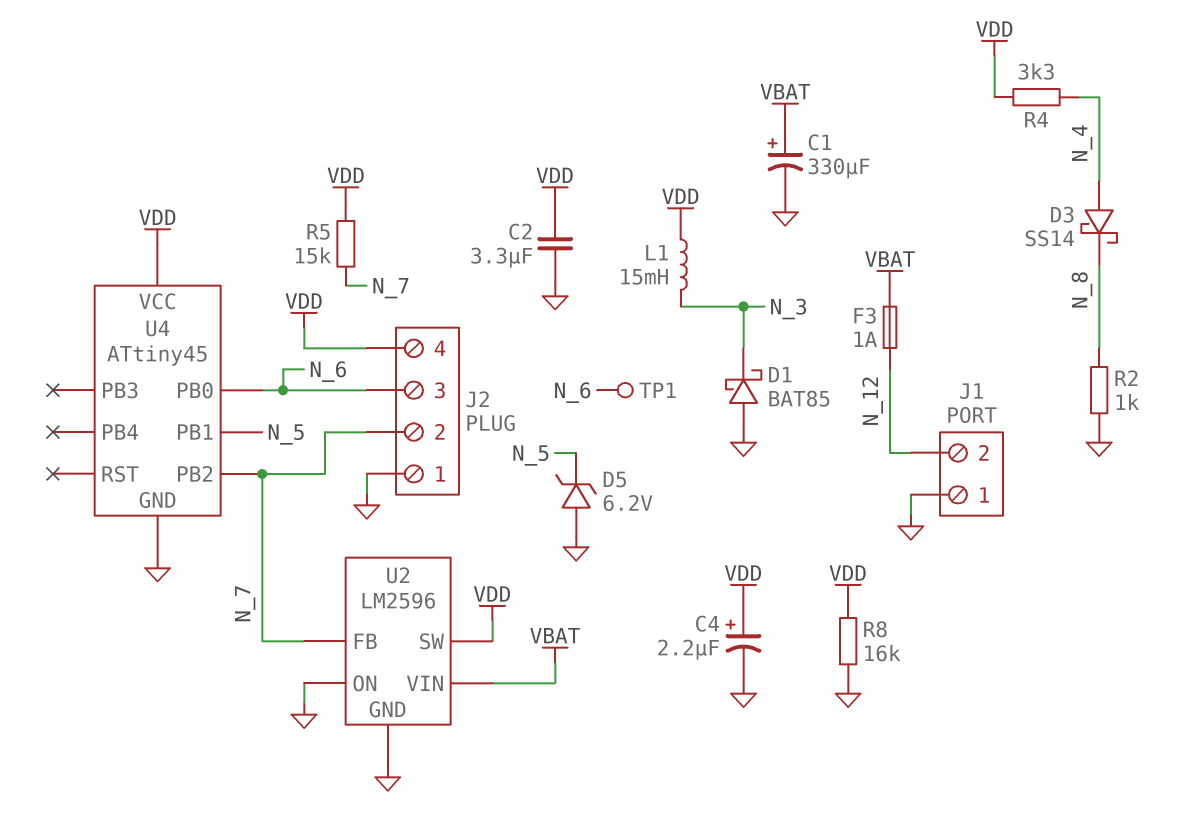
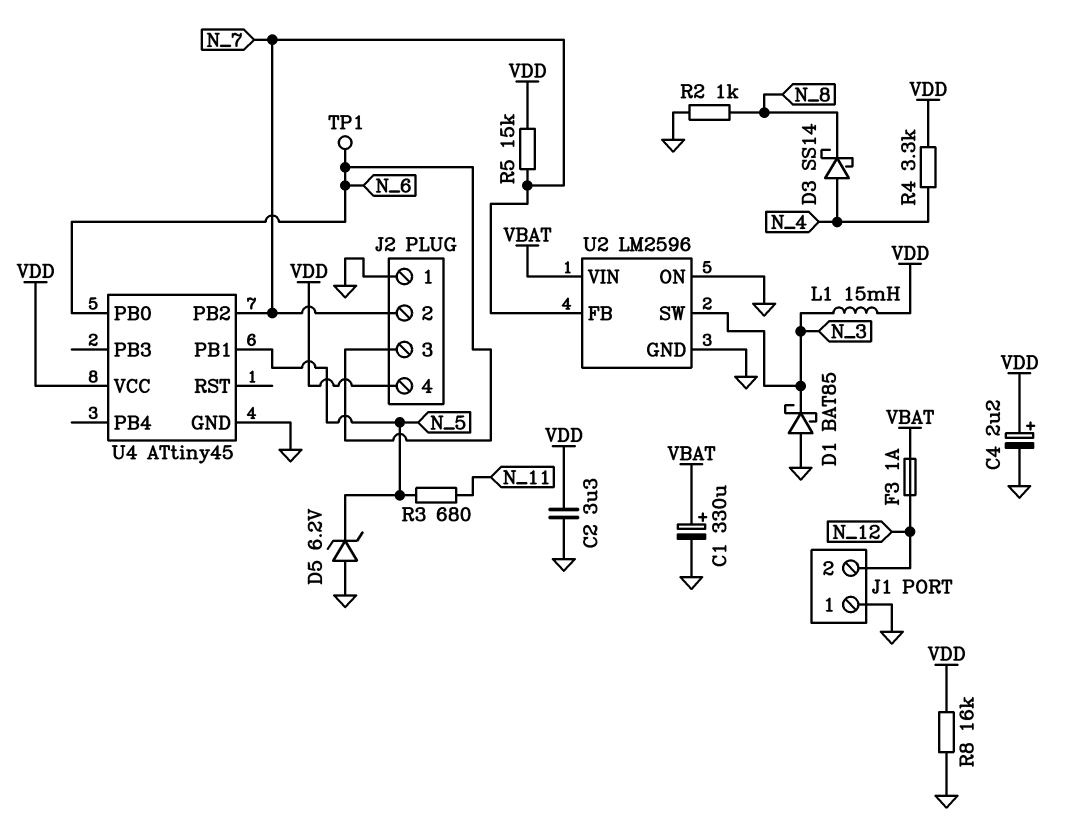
R3: none -> 680 (N_5, N_11)
U2 pin SW: VDD -> N_3

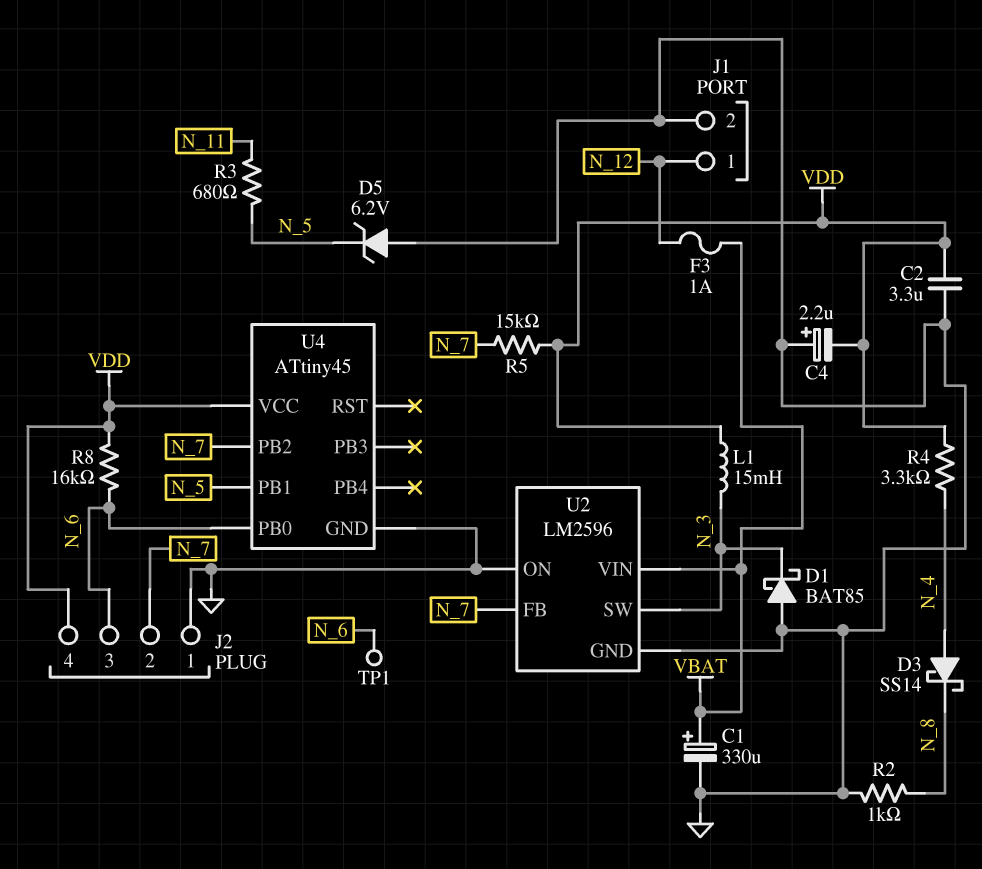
C4: 2.2uF (plus VDD, minus GND) -> 2.2uF (plus GND, minus VDD)
J1 pin 1: GND -> N_12
J1 pin 2: N_12 -> GND
R8: 16k (GND, VDD) -> 16k (N_6, VDD)

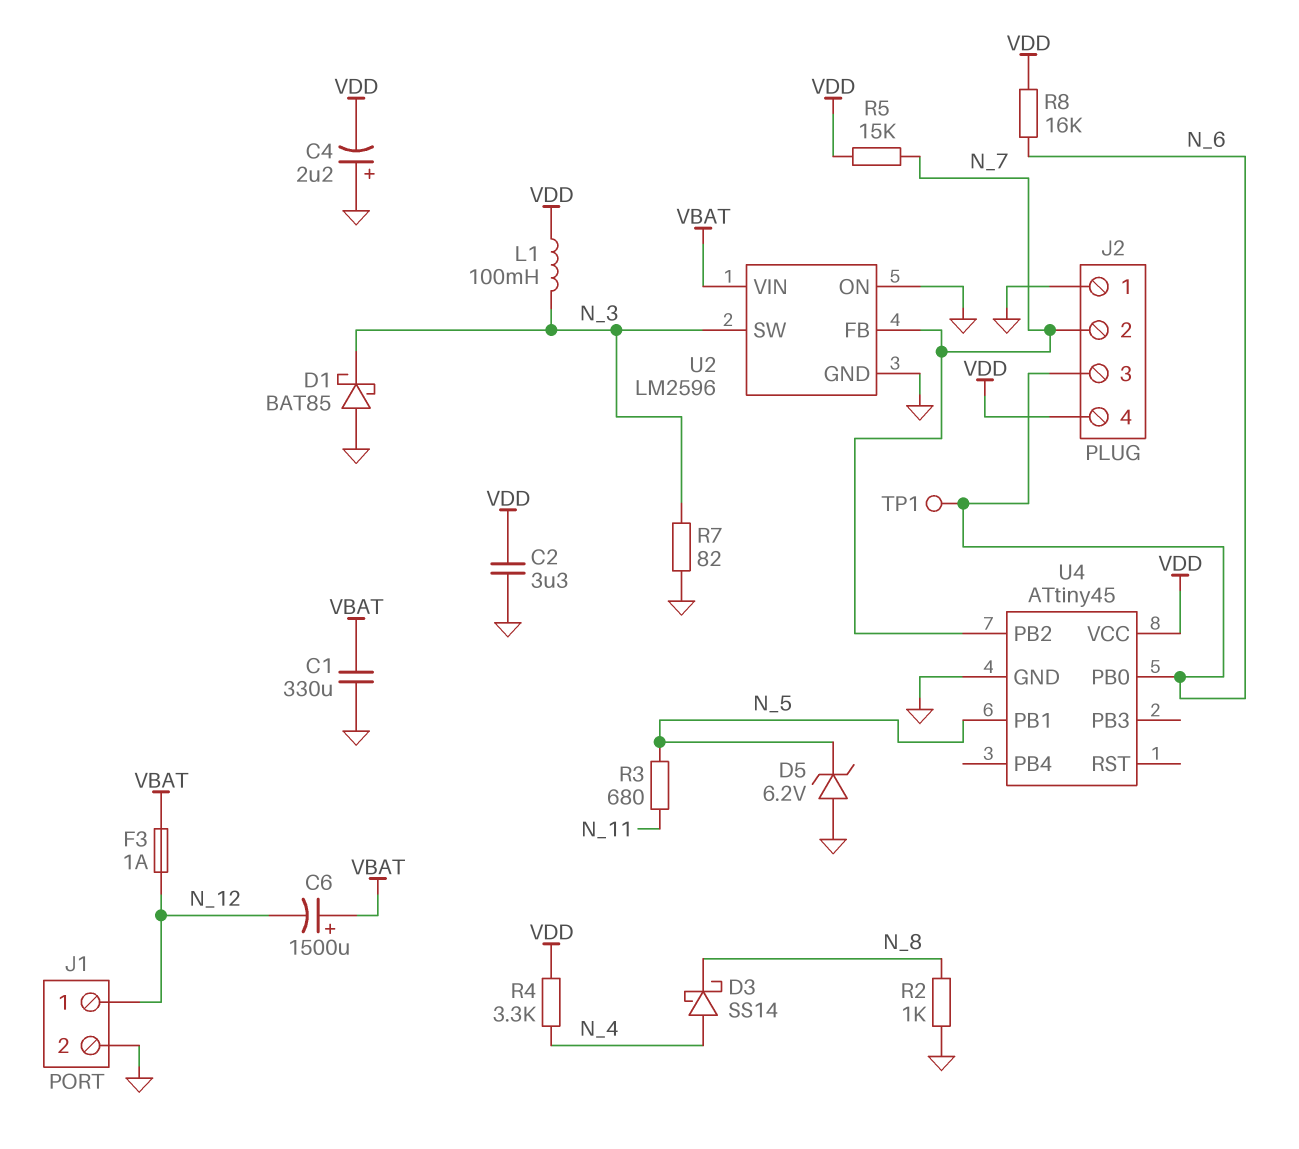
C1: 330uF (plus VBAT, minus GND) -> 330uF (GND, VBAT)
C6: none -> 1500uF (plus VBAT, minus N_12)
L1: 15mH (N_3, VDD) -> 100mH (N_3, VDD)
R7: none -> 82 (GND, N_3)

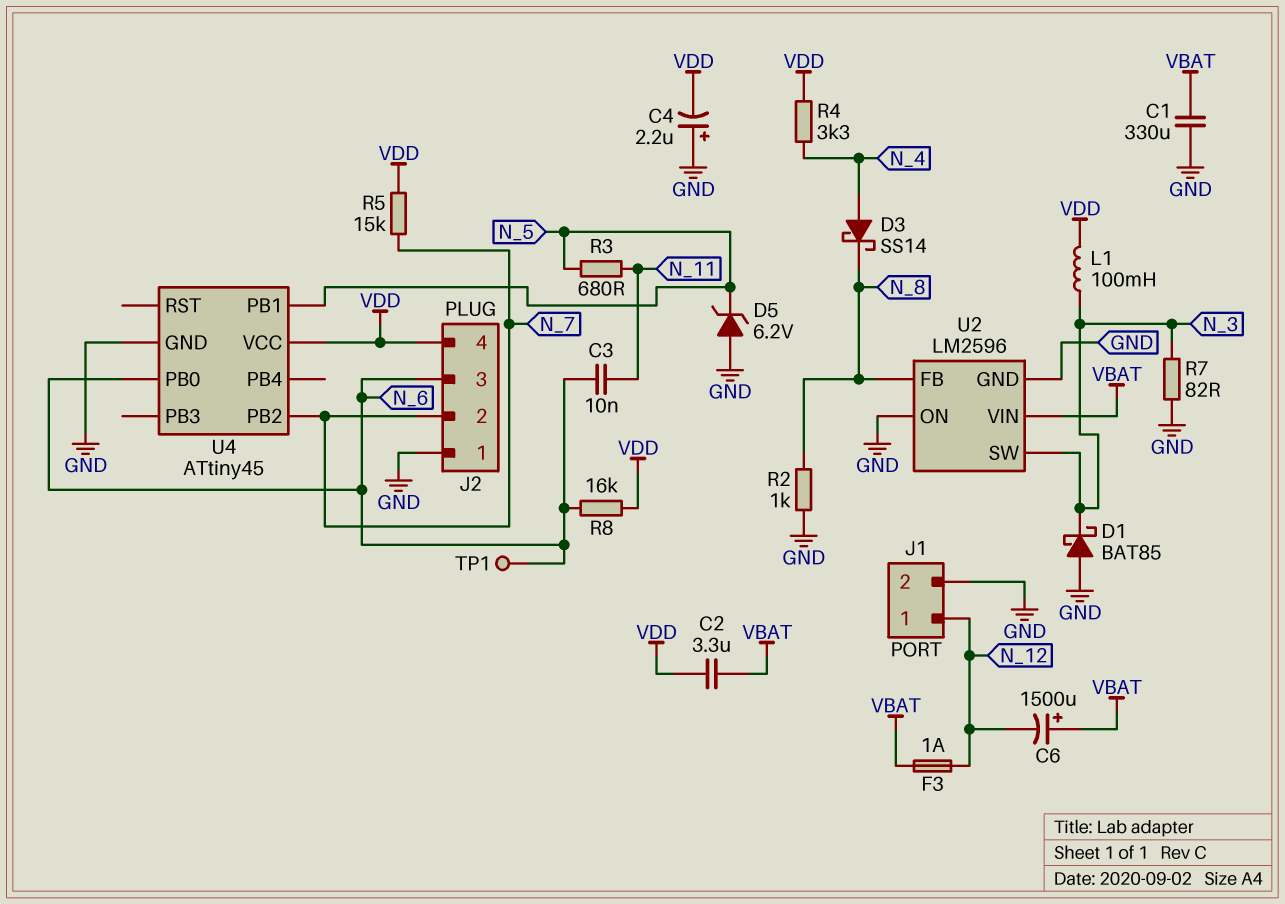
C2: 3.3uF (GND, VDD) -> 3.3uF (VBAT, VDD)
C3: none -> 10nF (N_6, N_11)
U2 pin FB: N_7 -> N_8

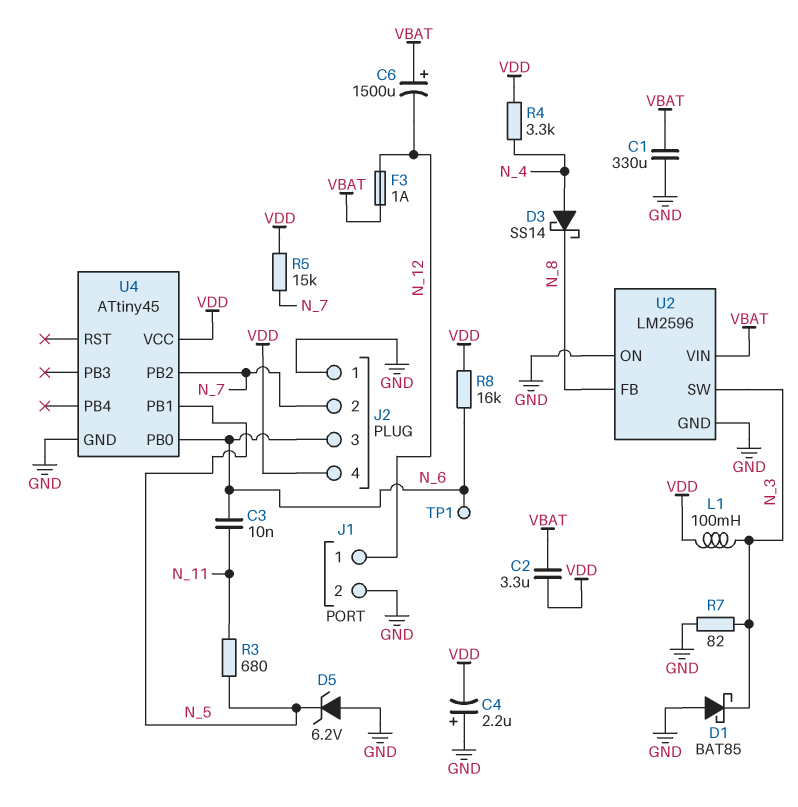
R2: 1k (GND, N_8) -> none

